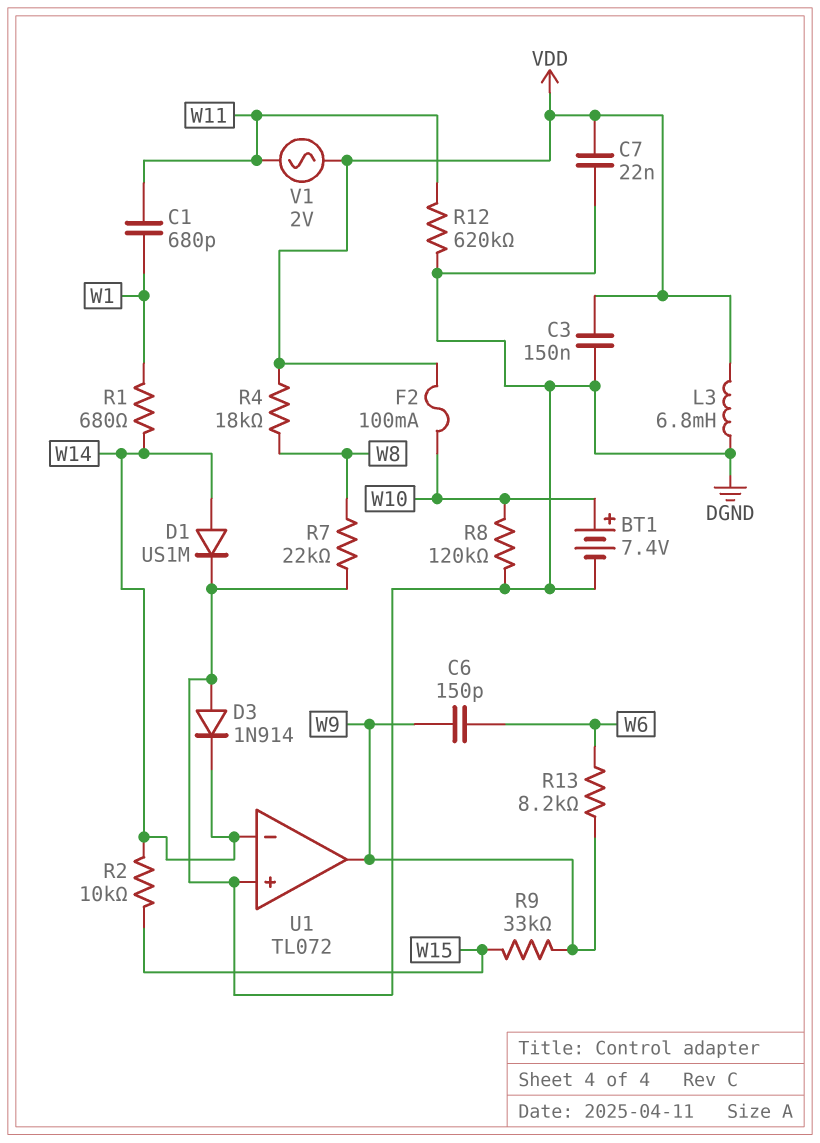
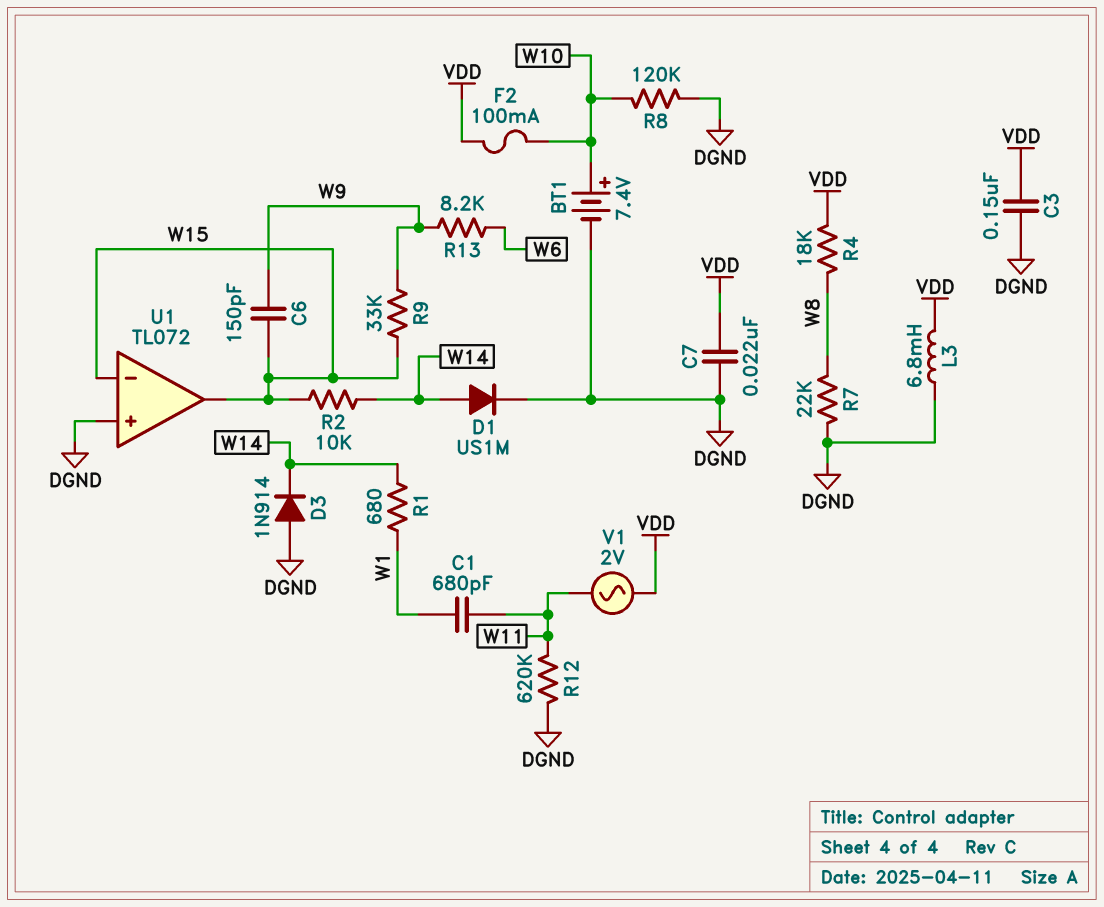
C6: 150pF (W6, W9) -> 150pF (W9, W15)
U1 pin in-: W14 -> W15
U1 pin out: W9 -> W15

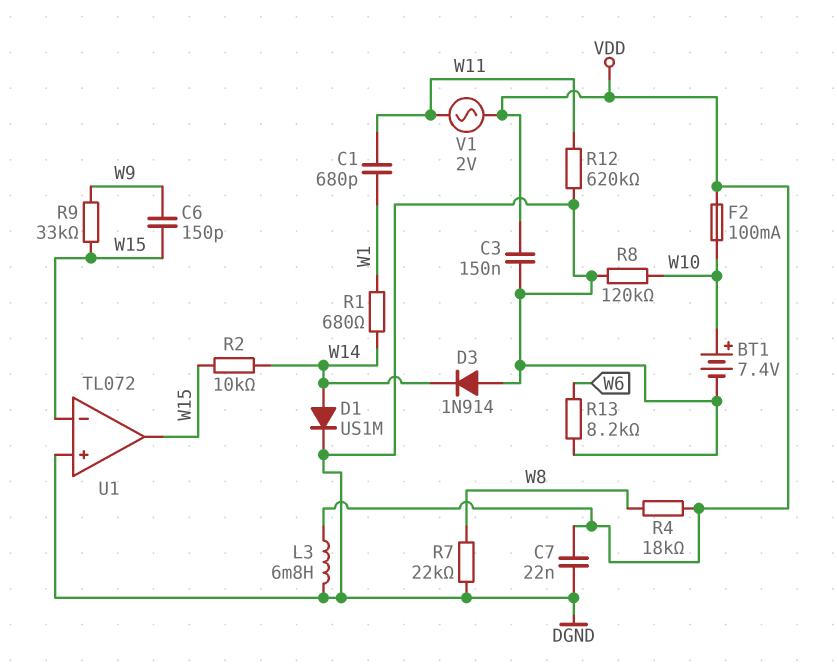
R13: 8.2k (W6, W9) -> 8.2k (DGND, W6)

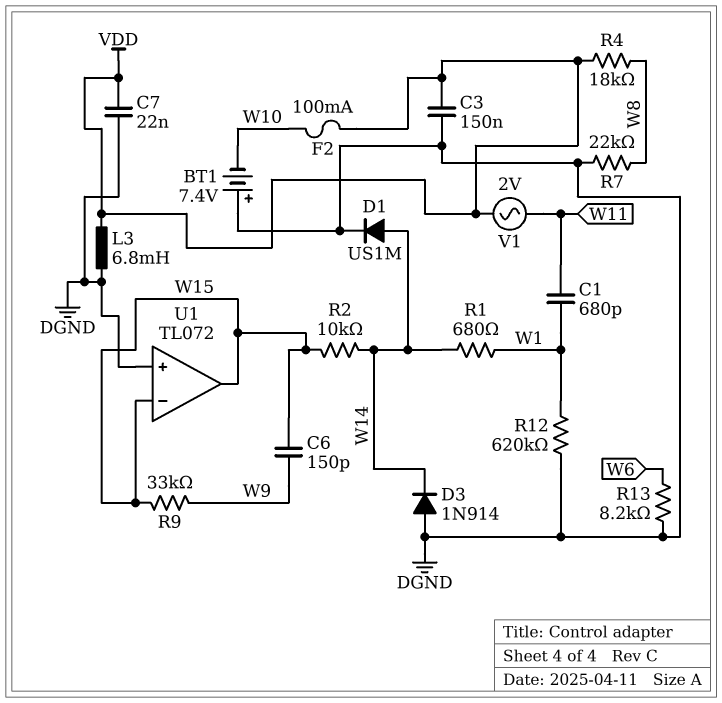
BT1: 7.4V (plus W10, minus DGND) -> 7.4V (plus DGND, minus W10)
R8: 120k (DGND, W10) -> none
R12: 620k (DGND, W11) -> 620k (DGND, W1)

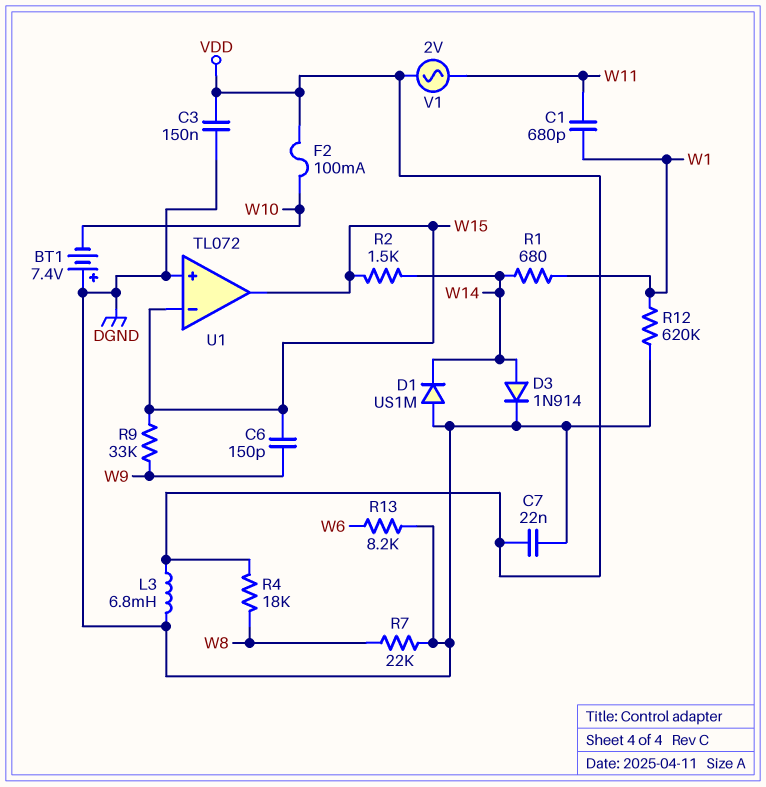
D1: diode US1M (A W14, K DGND) -> diode US1M (A DGND, K W14)
D3: diode 1N914 (A DGND, K W14) -> diode 1N914 (A W14, K DGND)
R2: 10k (W14, W15) -> 1.5k (W14, W15)

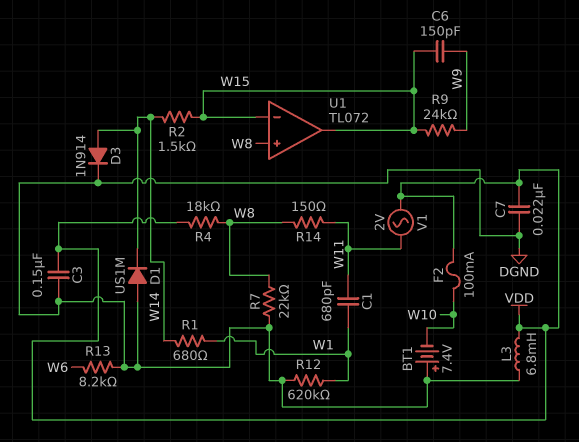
R9: 33k (W9, W15) -> 24k (W9, W15)
R14: none -> 150 (W8, W11)
U1 pin in+: DGND -> W8

